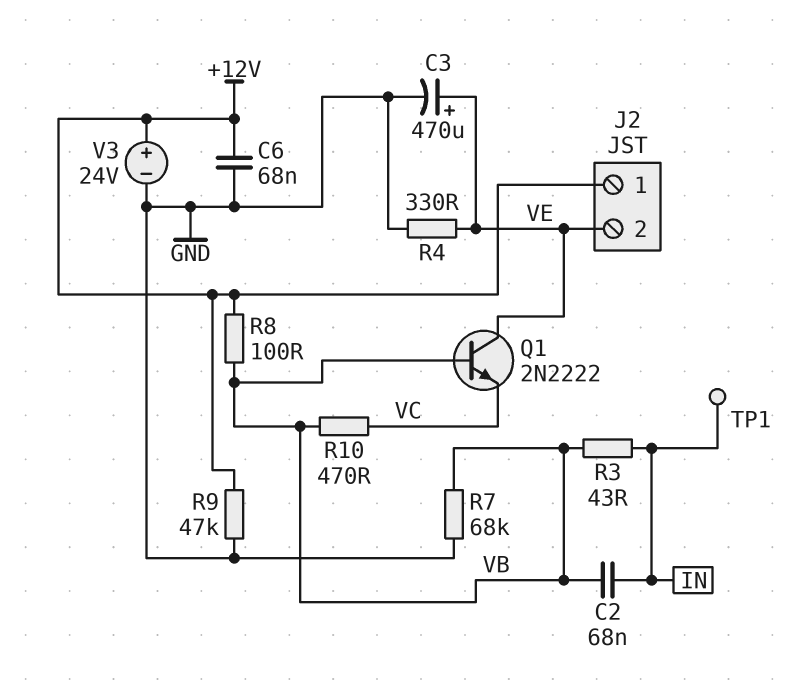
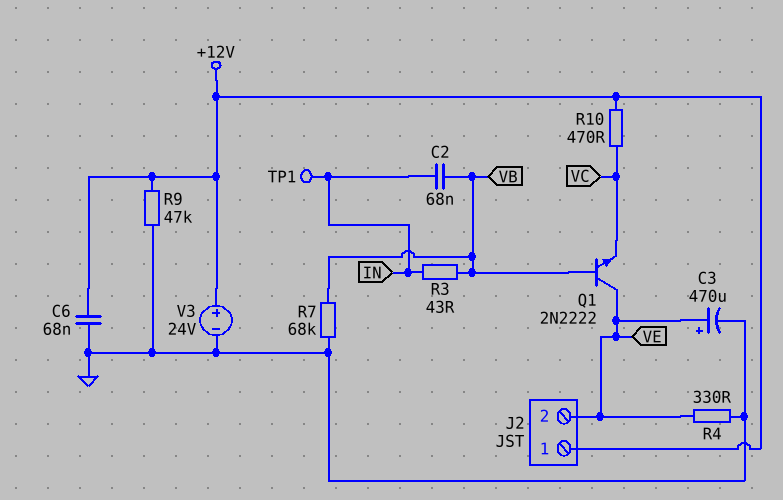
R8: 100 (+12V, VB) -> none
R10: 470 (VB, VC) -> 470 (+12V, VC)

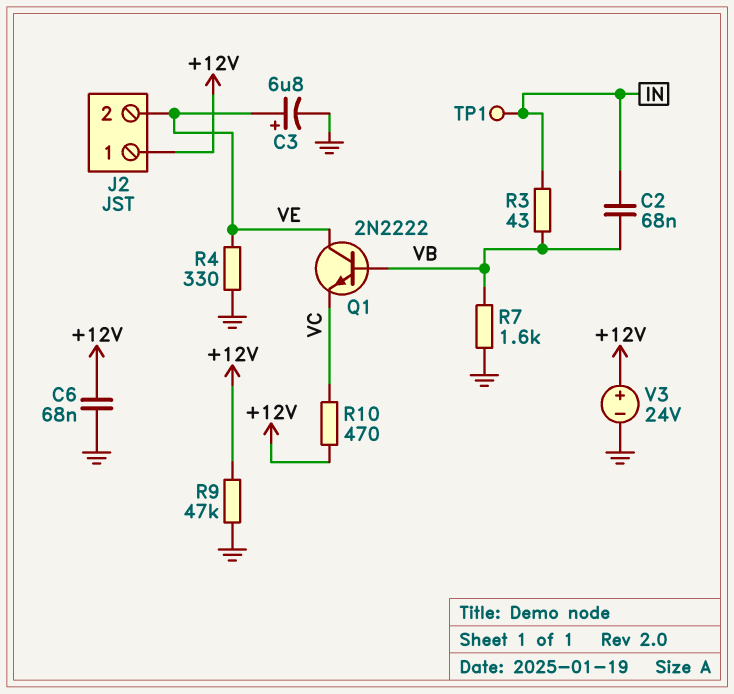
C3: 470uF (plus VE, minus GND) -> 6.8uF (plus VE, minus GND)
R7: 68k (GND, VB) -> 1.6k (GND, VB)

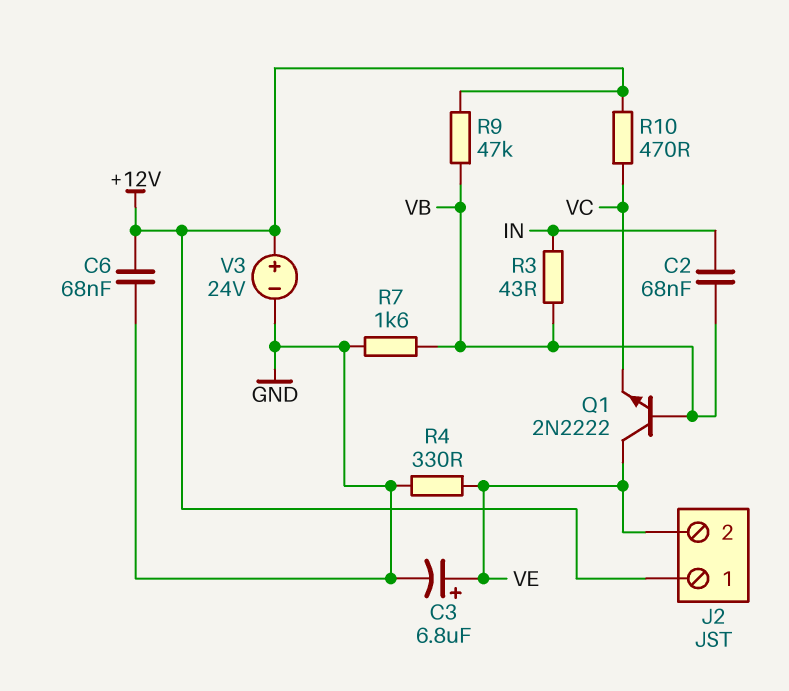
R9: 47k (+12V, GND) -> 47k (+12V, VB)
TP1: test point (IN) -> none

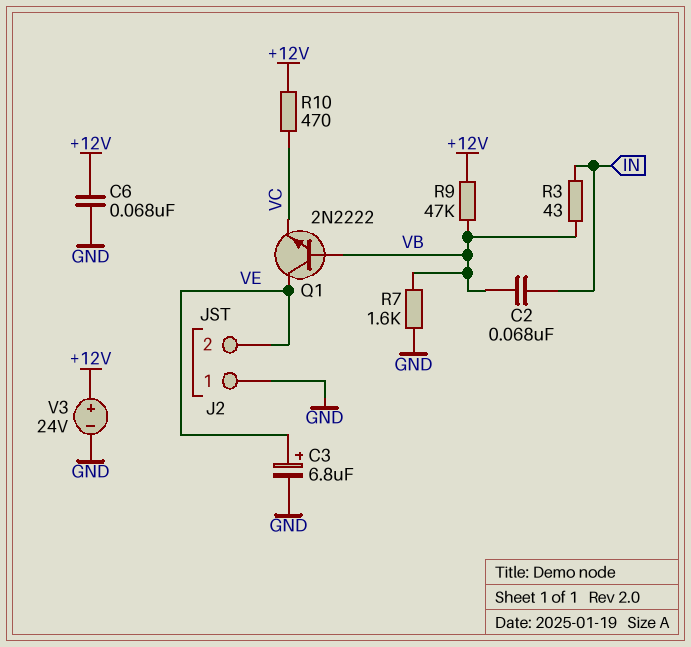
J2 pin 1: +12V -> GND
R4: 330 (GND, VE) -> none

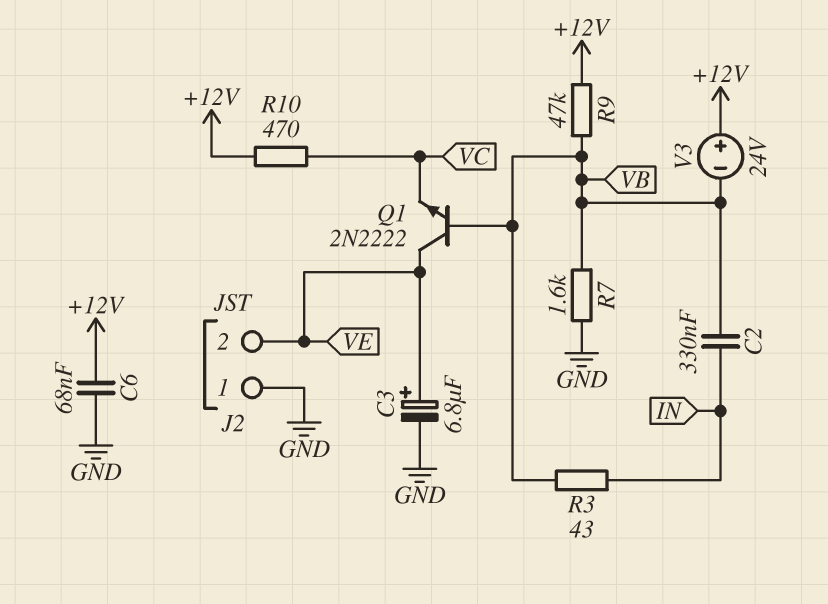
C2: 68nF (IN, VB) -> 330nF (IN, VB)
V3: 24V (plus +12V, minus GND) -> 24V (plus +12V, minus VB)

